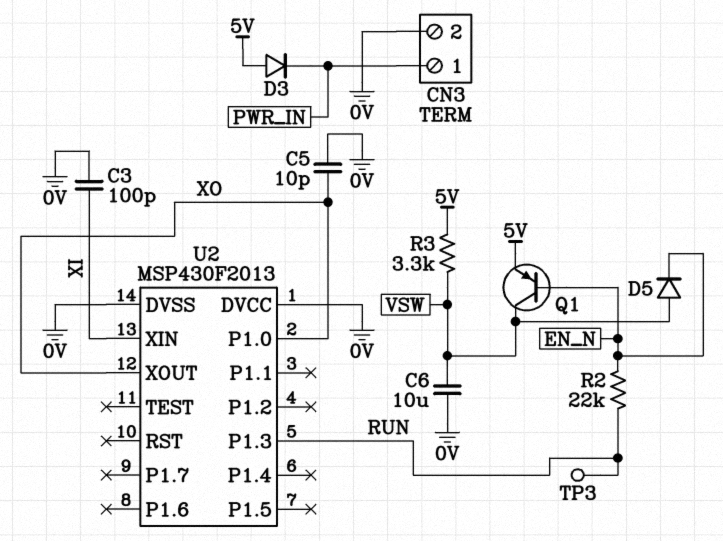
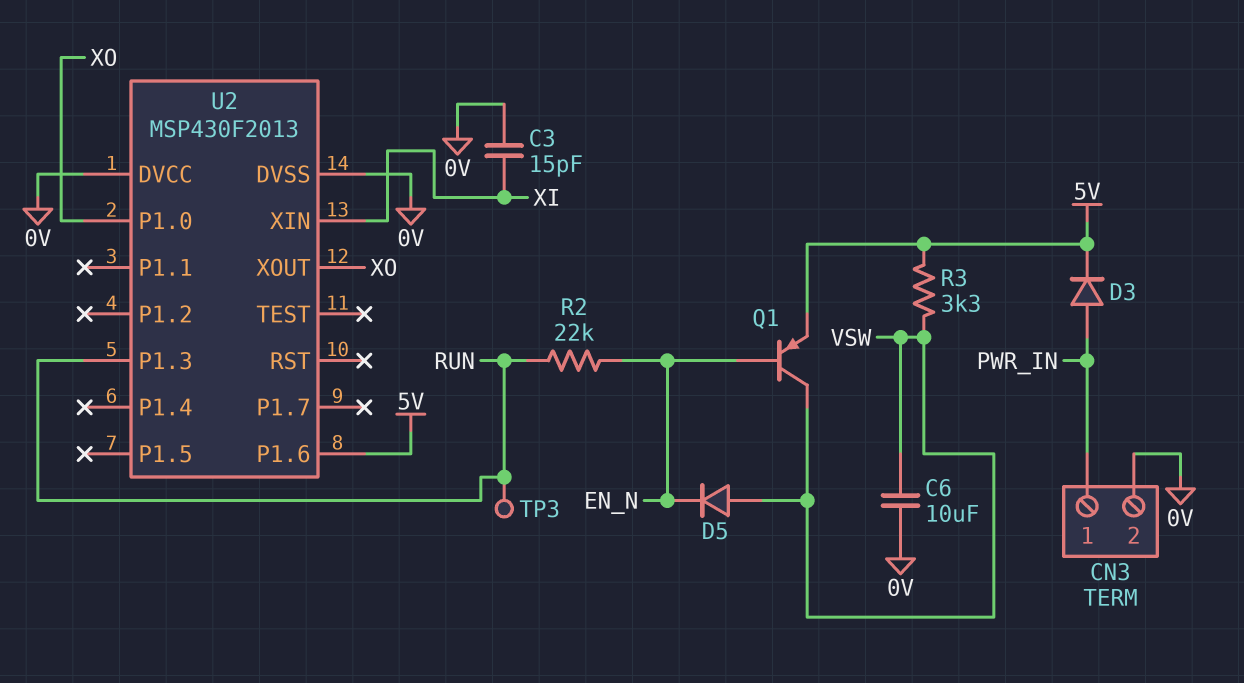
C3: 100pF (0V, XI) -> 15pF (0V, XI)
C5: 10pF (0V, XO) -> none
D3: diode (A 5V, K PWR_IN) -> diode (A PWR_IN, K 5V)
U2 pin P1.6: none -> 5V

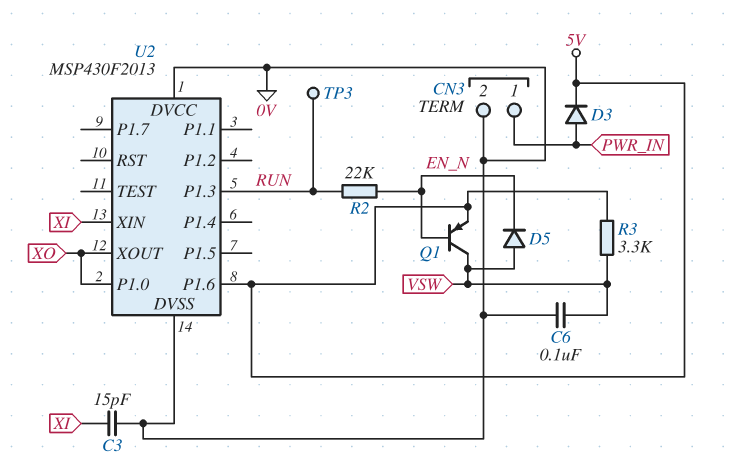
C6: 10uF (0V, VSW) -> 100nF (0V, VSW)

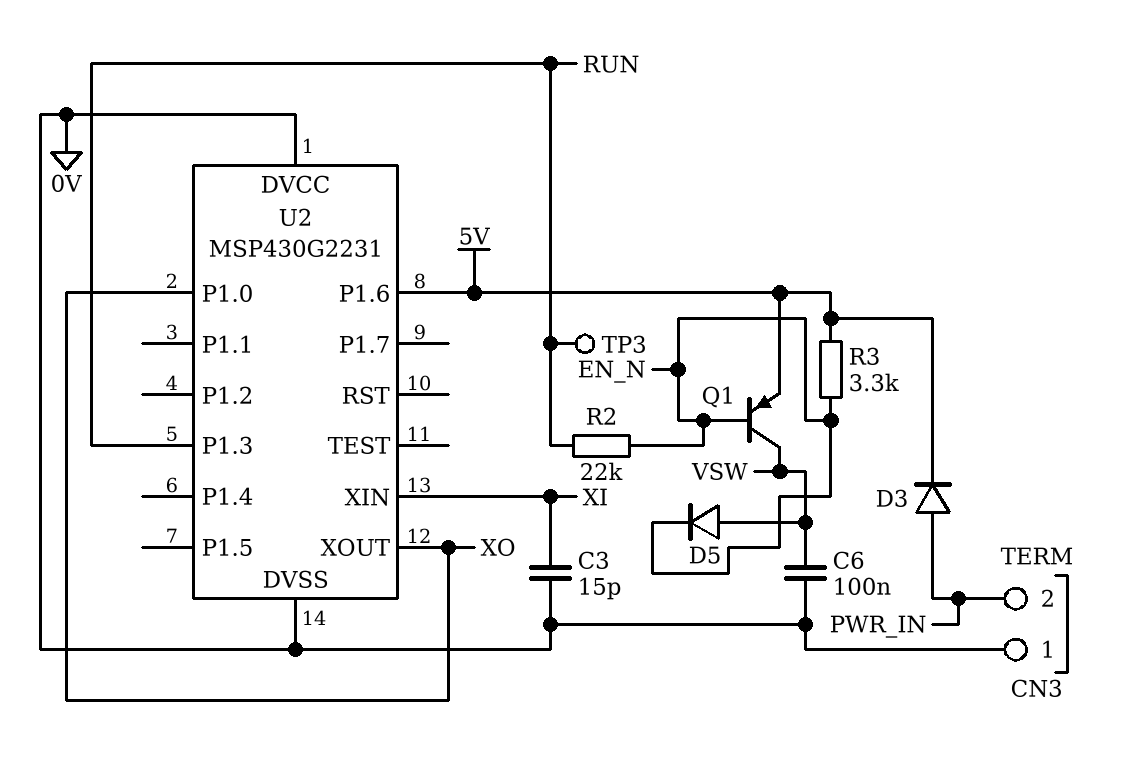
CN3 pin 1: PWR_IN -> 0V
CN3 pin 2: 0V -> PWR_IN
R3: 3.3k (5V, VSW) -> 3.3k (5V, EN_N)
U2: MSP430F2013 -> MSP430G2231

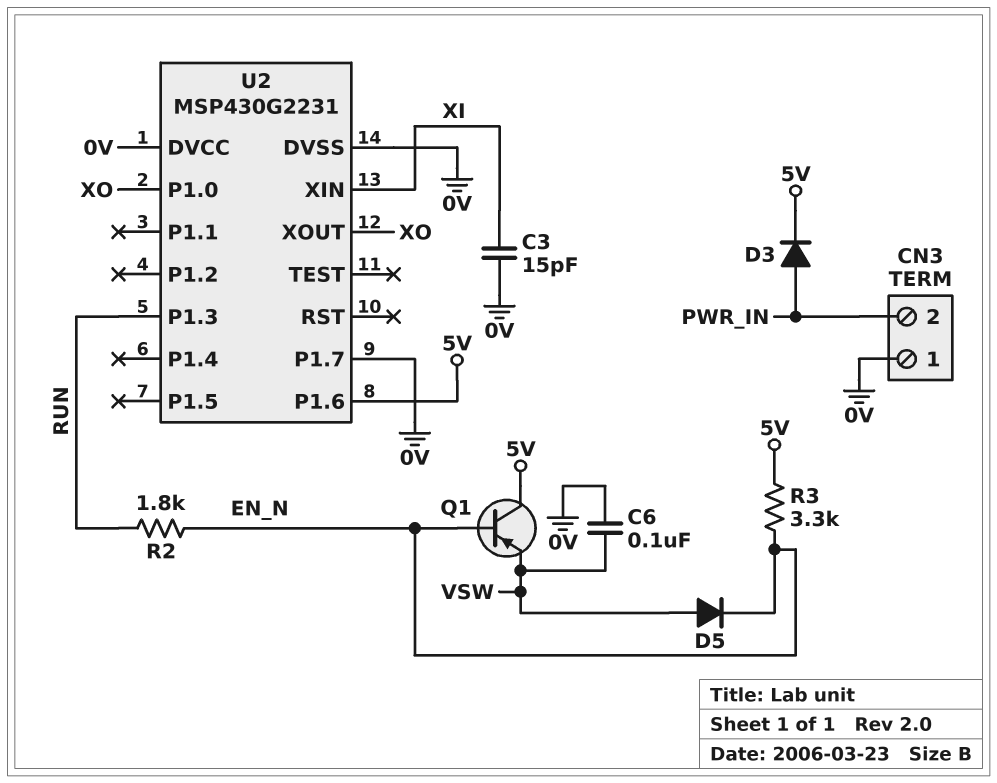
Q1: PNP (B EN_N, C VSW, E 5V) -> PNP (B EN_N, C 5V, E VSW)
R2: 22k (EN_N, RUN) -> 1.8k (EN_N, RUN)
TP3: test point (RUN) -> none
U2 pin P1.7: none -> 0V

